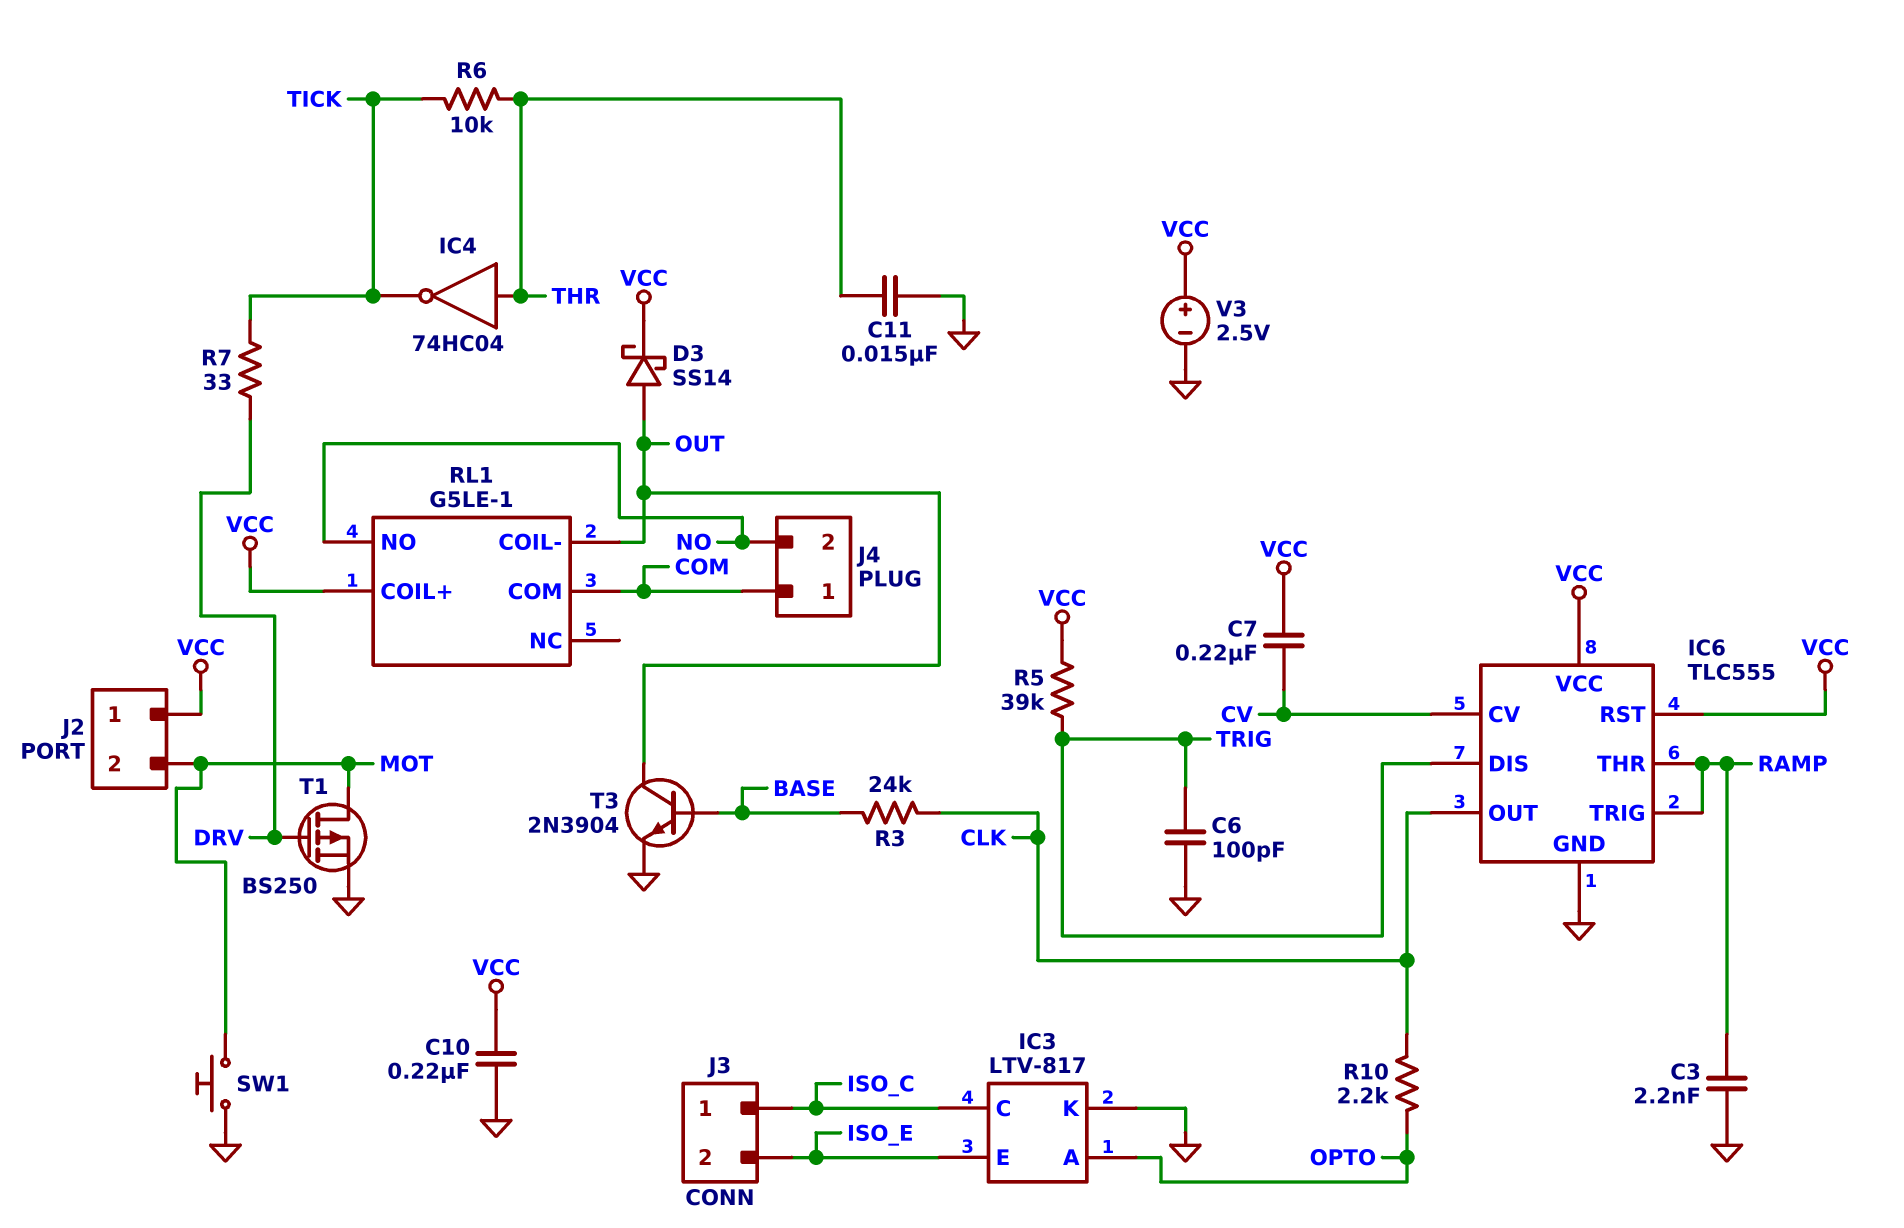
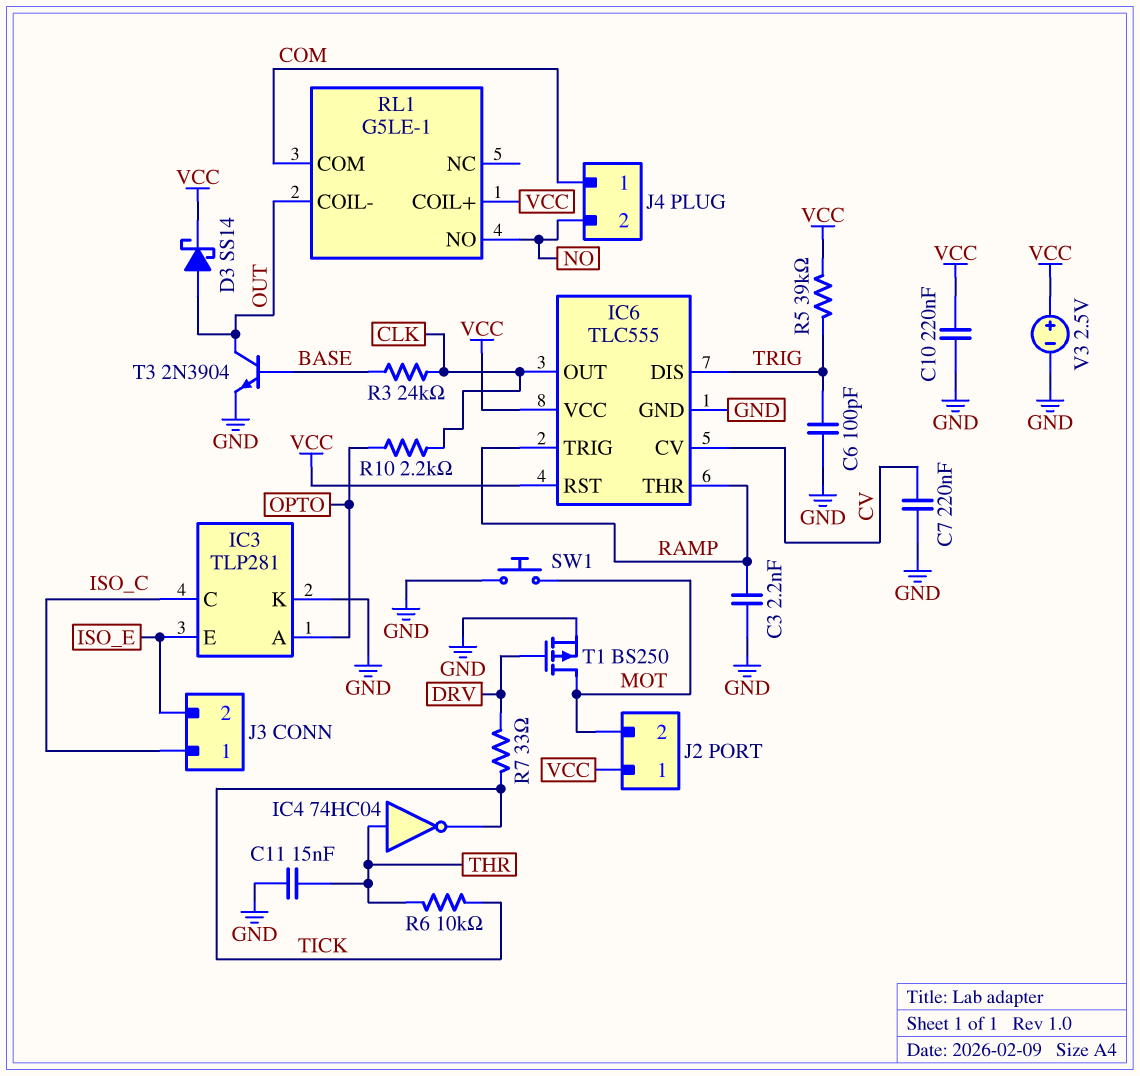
C7: 220nF (CV, VCC) -> 220nF (CV, GND)
IC3: LTV-817 -> TLP281

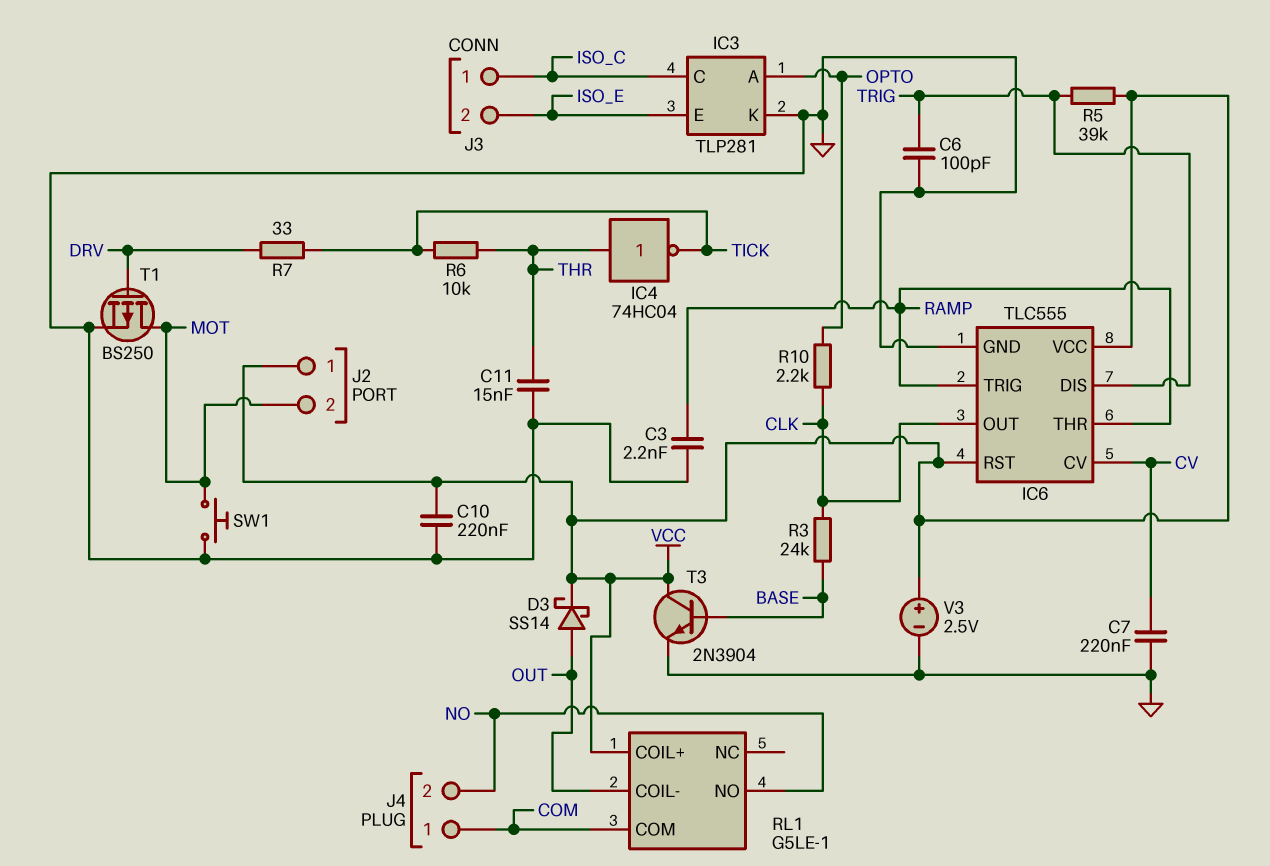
T3: NPN 2N3904 (B BASE, C OUT, E GND) -> NPN 2N3904 (B BASE, C VCC, E GND)

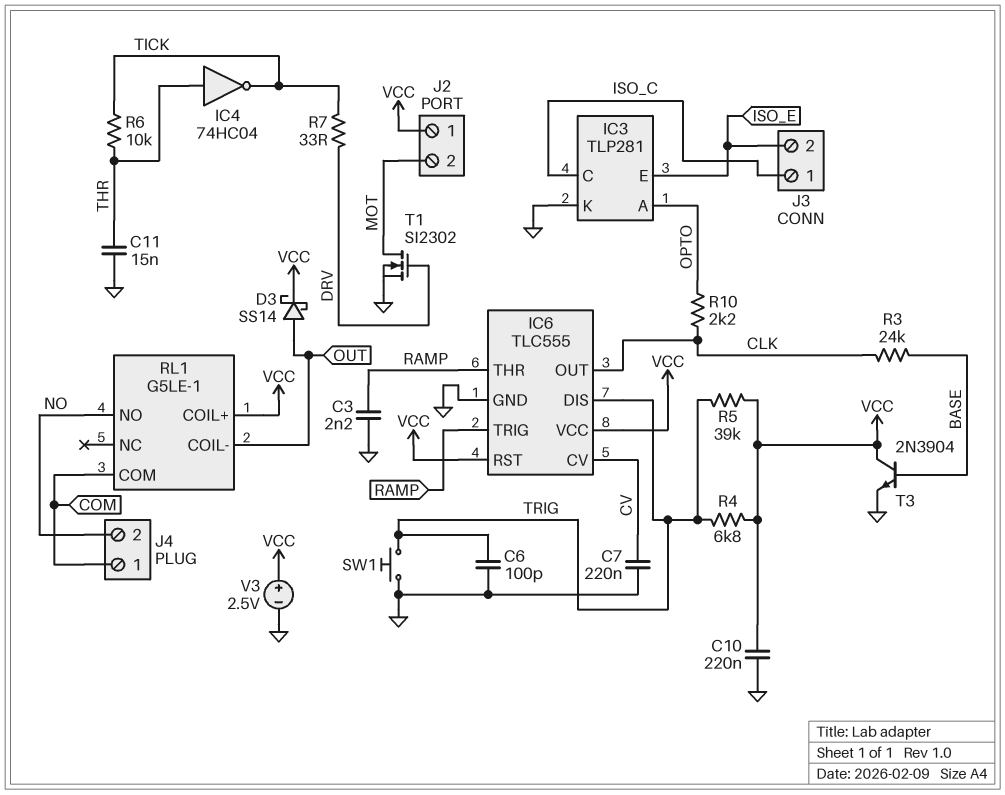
R4: none -> 6.8k (TRIG, VCC)
SW1: button (GND, MOT) -> button (GND, TRIG)
T1: PMOS BS250 (G DRV, D MOT, S GND) -> NMOS SI2302 (G DRV, D MOT, S GND)

